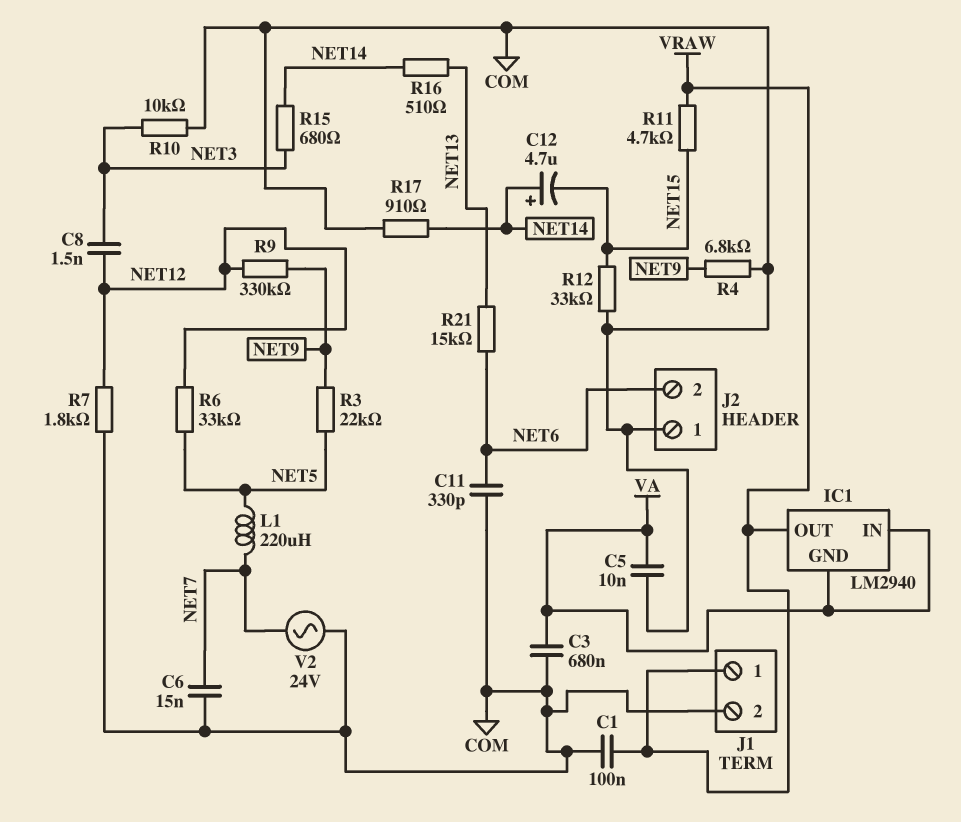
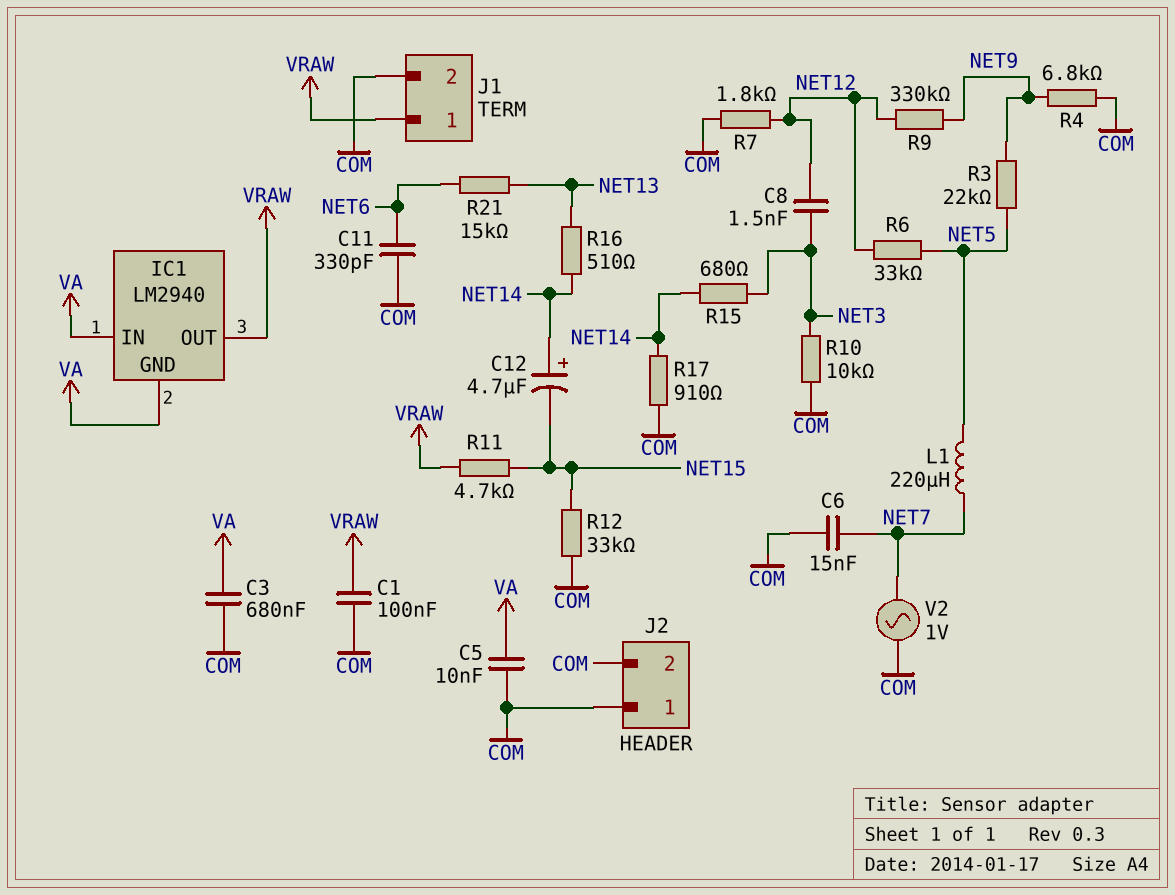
J2 pin 2: NET6 -> COM
V2: AC 24V (COM, NET7) -> AC 1V (COM, NET7)

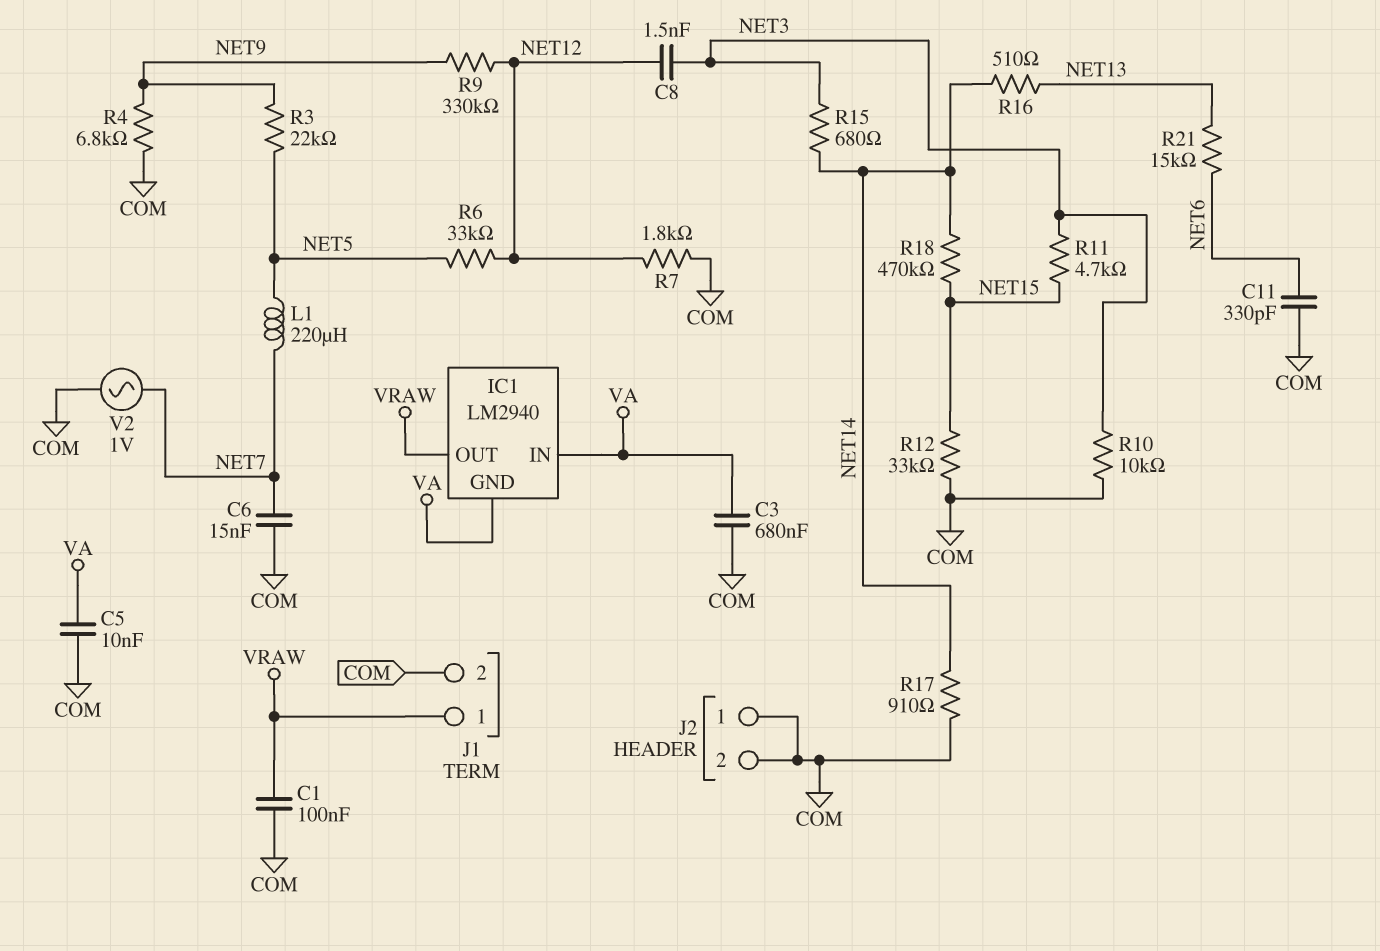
C12: 4.7uF (plus NET14, minus NET15) -> none
R11: 4.7k (NET15, VRAW) -> 4.7k (NET3, NET15)
R18: none -> 470k (NET14, NET15)

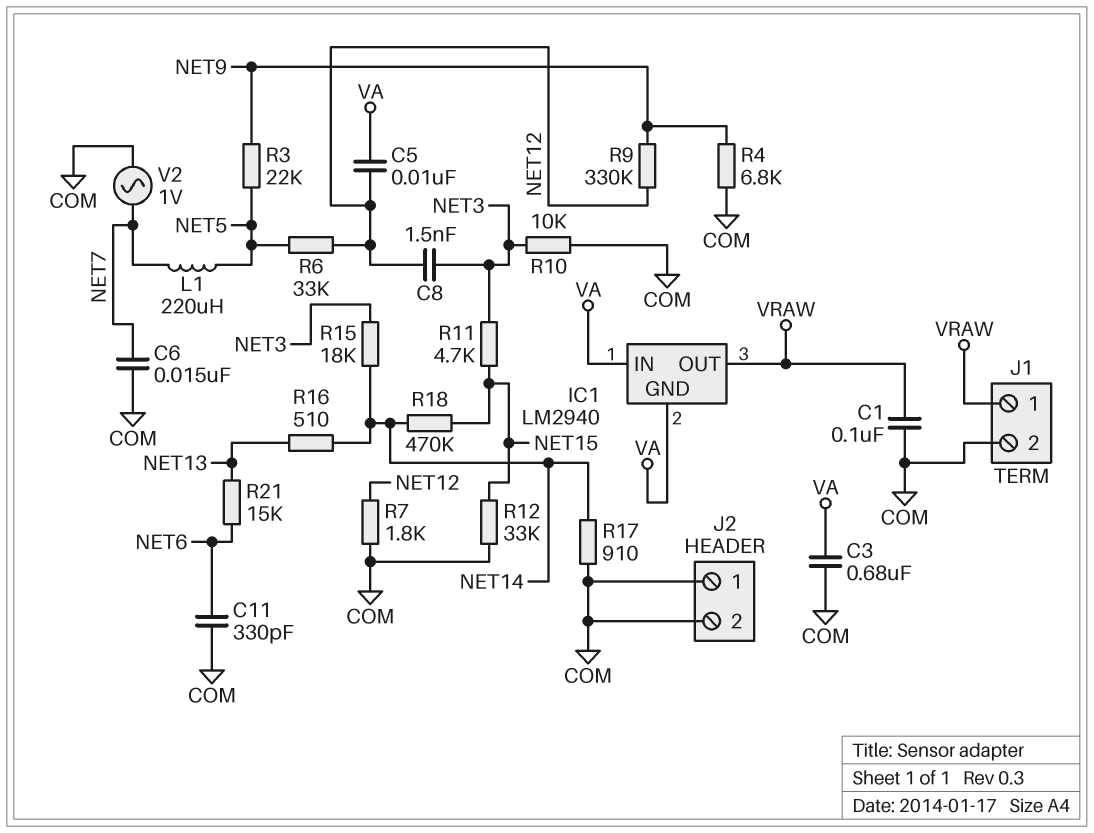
C5: 10nF (COM, VA) -> 10nF (NET12, VA)
R15: 680 (NET3, NET14) -> 18k (NET3, NET14)

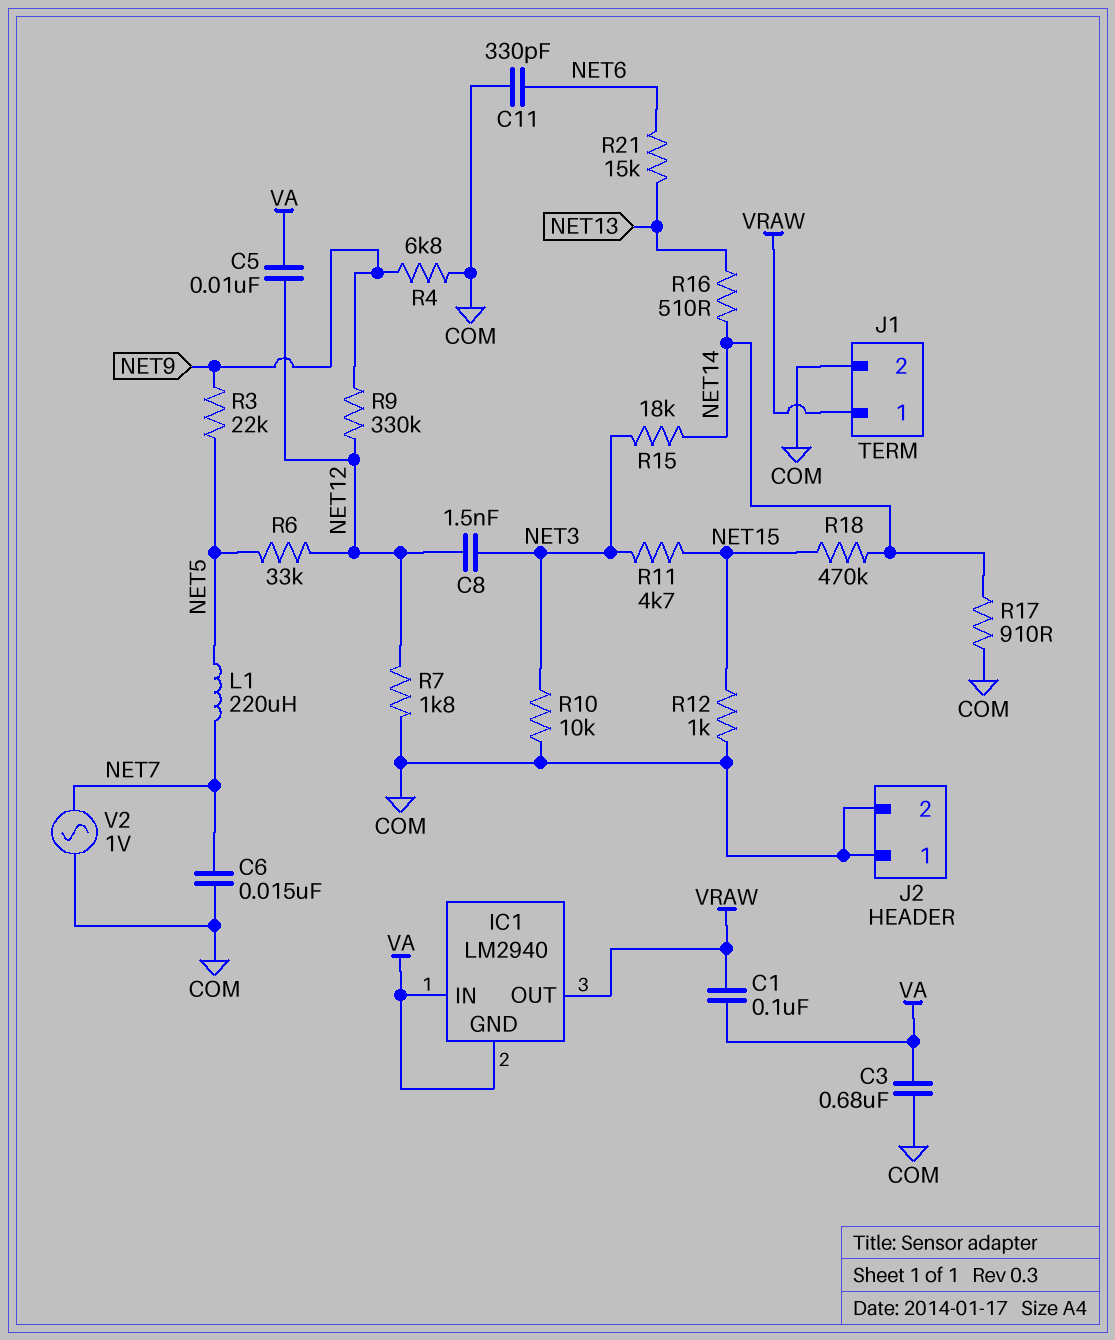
C1: 100nF (COM, VRAW) -> 100nF (VA, VRAW)
R12: 33k (COM, NET15) -> 1k (COM, NET15)

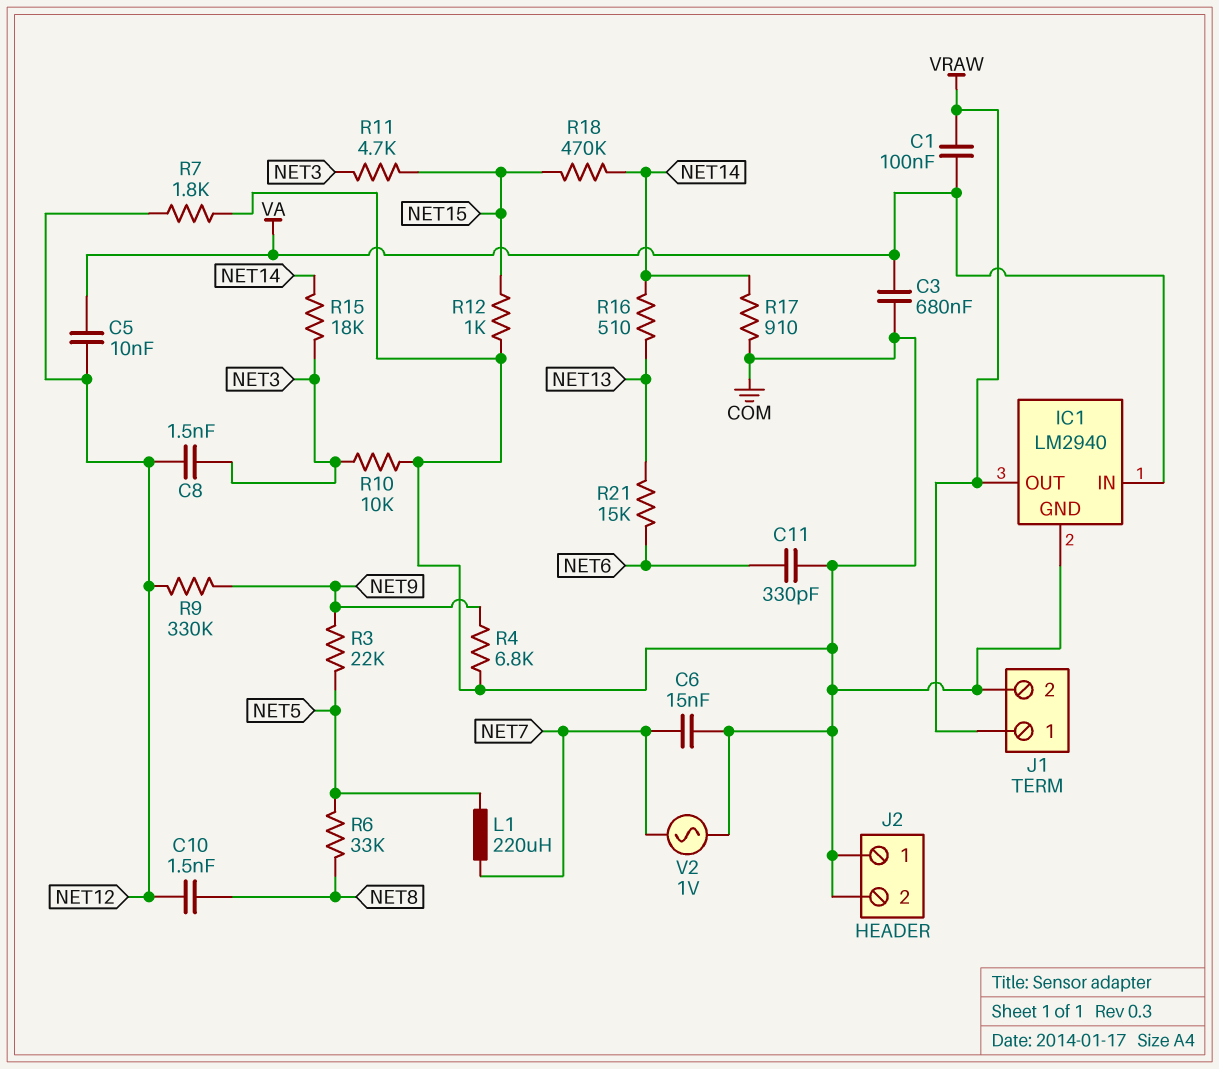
C10: none -> 1.5nF (NET8, NET12)
IC1 pin GND: VA -> COM
R6: 33k (NET5, NET12) -> 33k (NET5, NET8)

